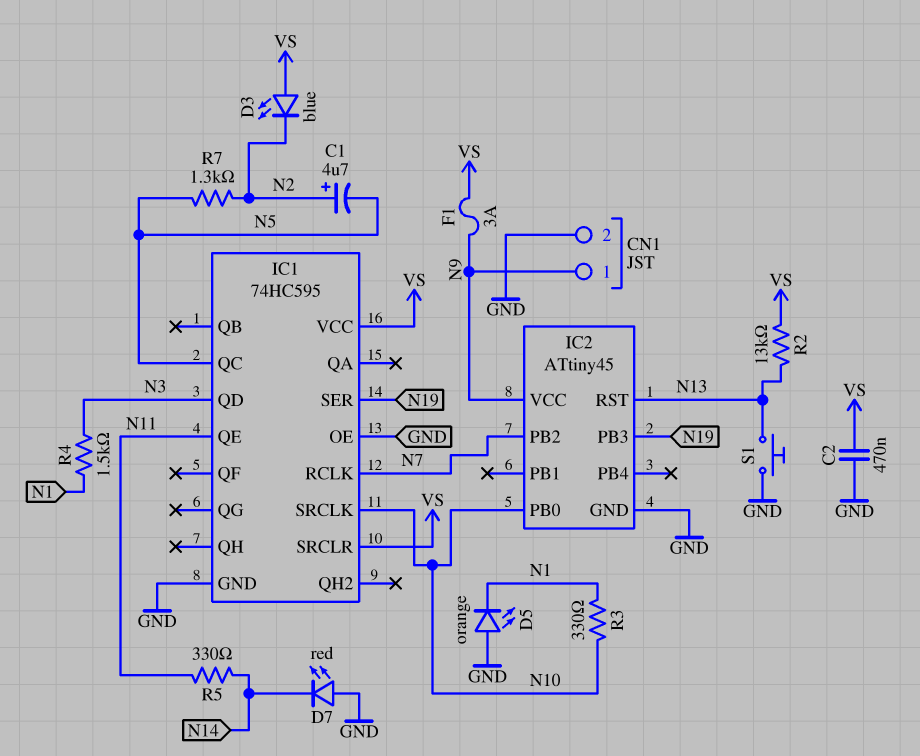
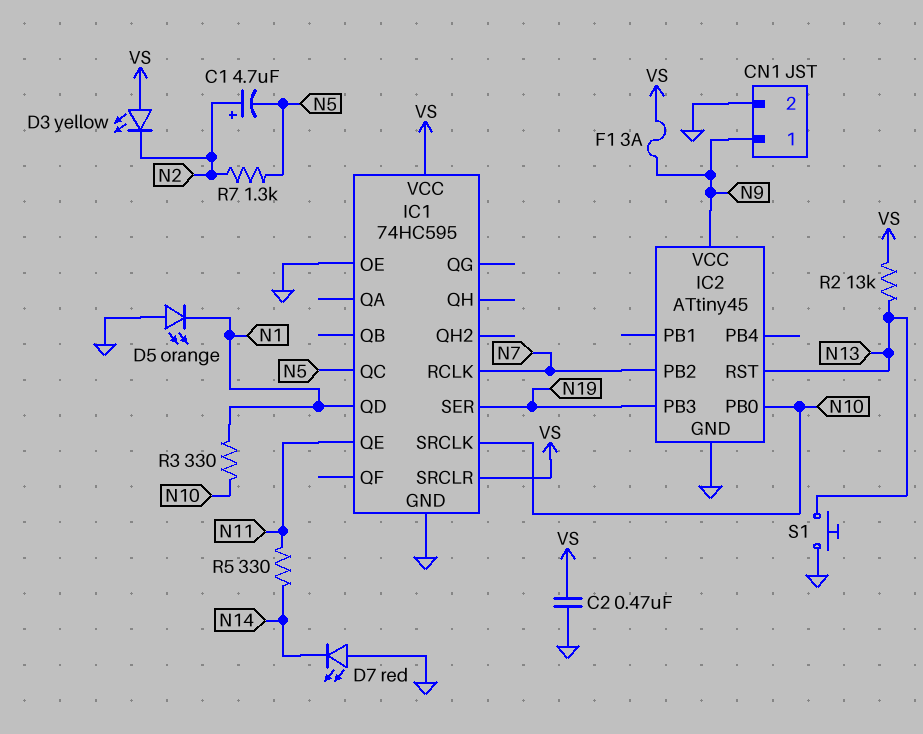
D3: LED blue (A VS, K N2) -> LED yellow (A VS, K N2)
IC1 pin QD: N3 -> N1
R4: 1.5k (N1, N3) -> none

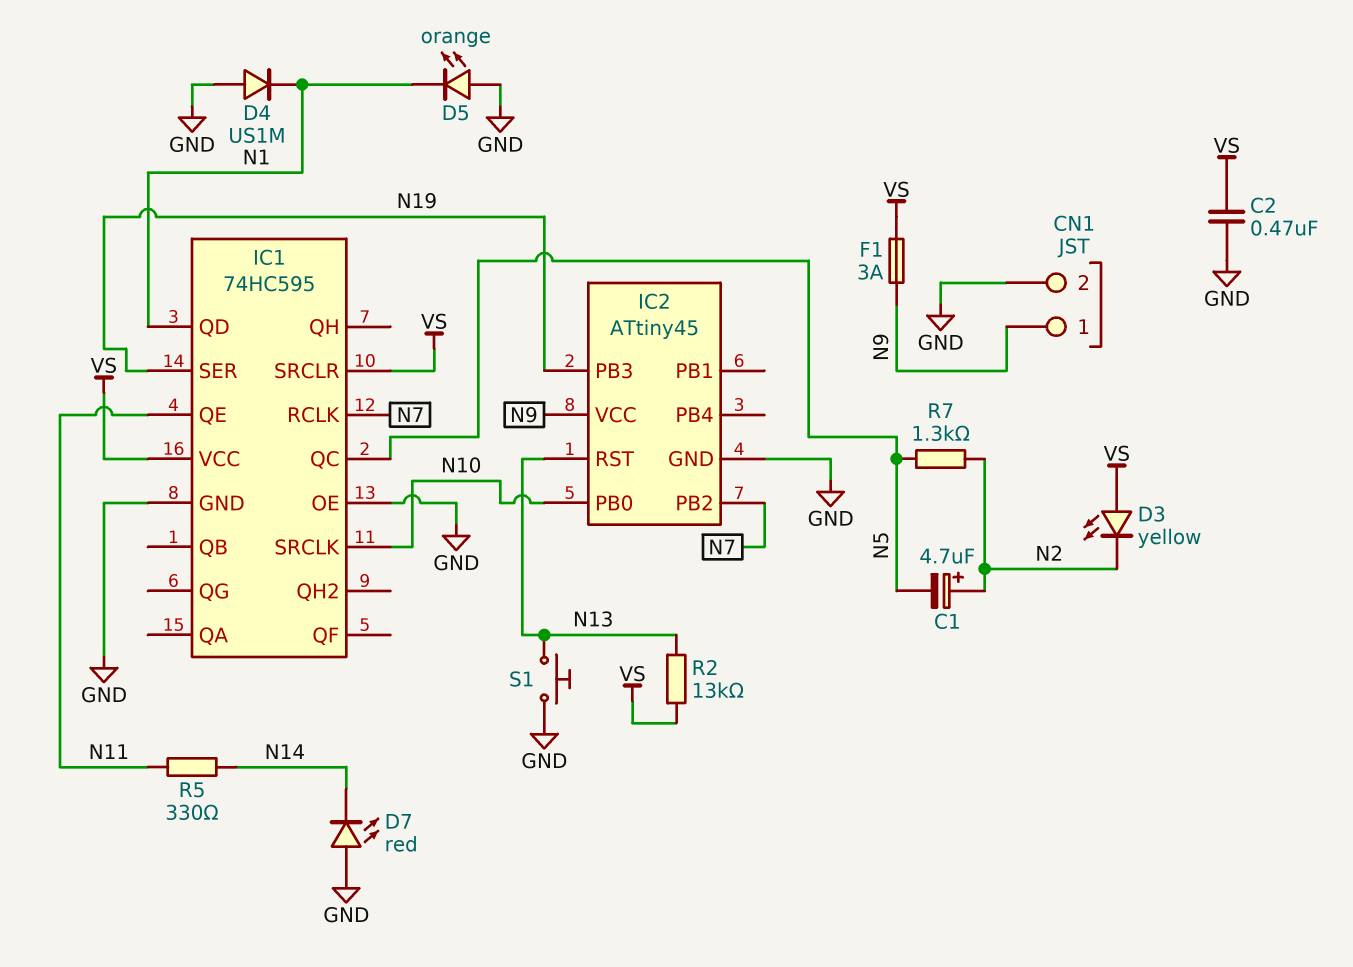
D4: none -> diode US1M (A GND, K N1)
R3: 330 (N1, N10) -> none

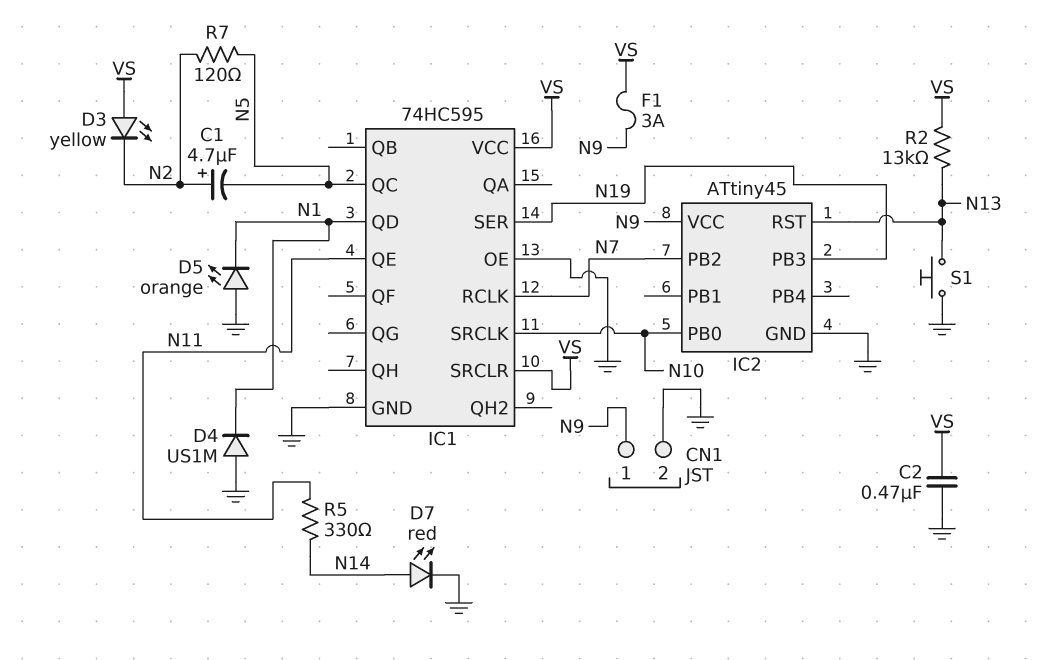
D7: LED red (A GND, K N14) -> LED red (A N14, K GND)
R7: 1.3k (N2, N5) -> 120 (N2, N5)

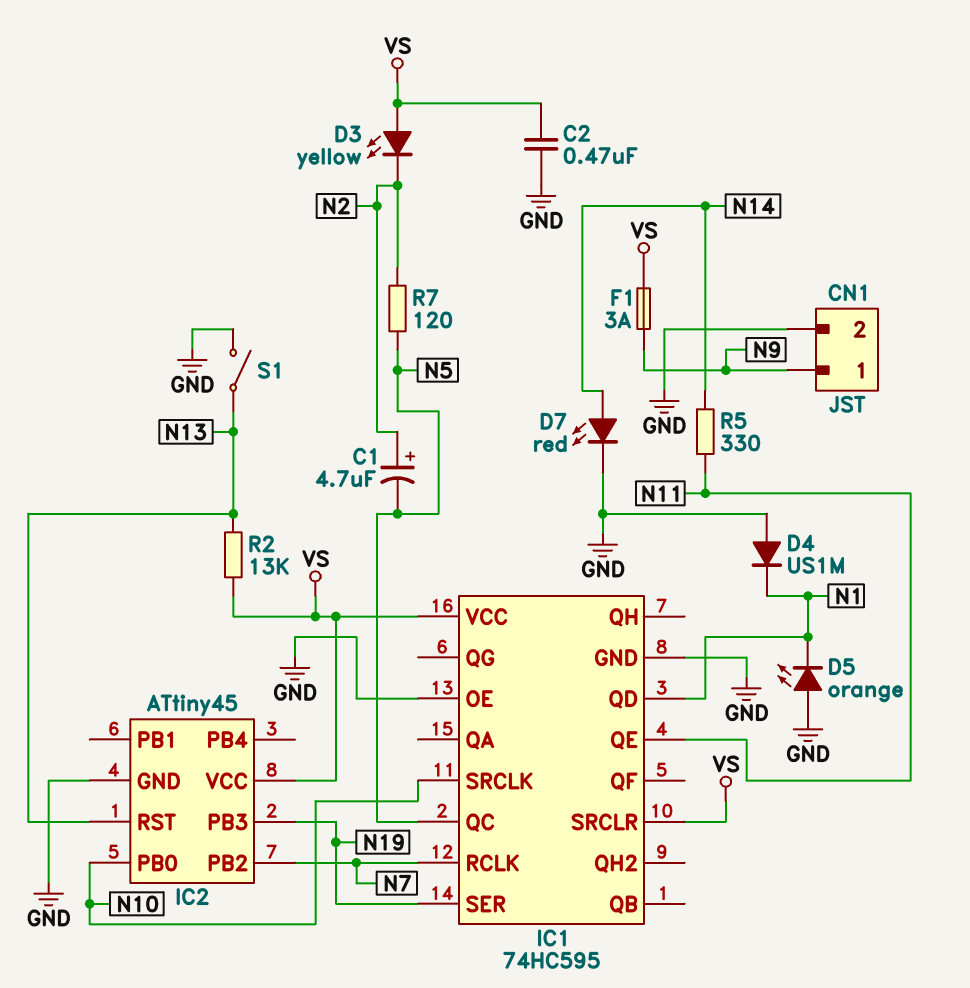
IC2 pin VCC: N9 -> VS
S1: button (GND, N13) -> switch (GND, N13)

